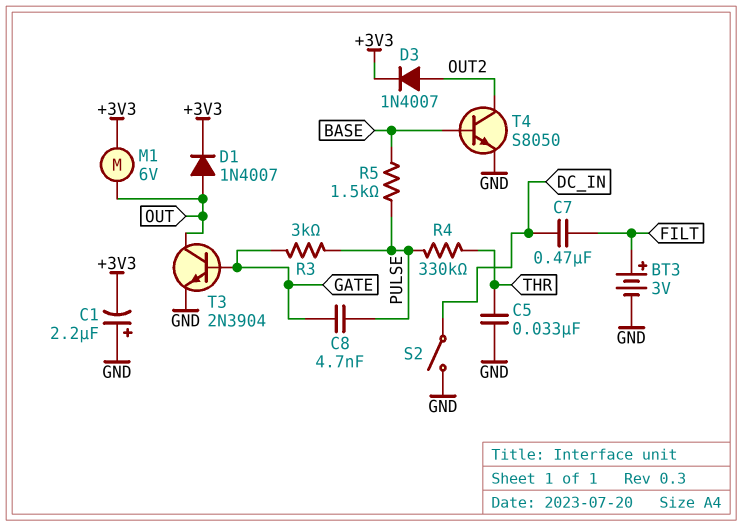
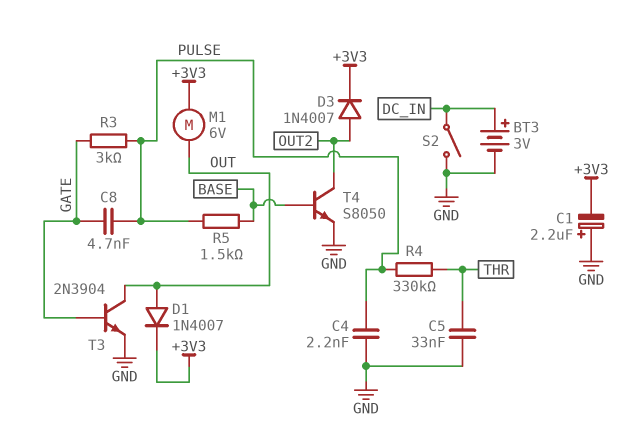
BT3: 3V (plus FILT, minus GND) -> 3V (plus DC_IN, minus GND)
C4: none -> 2.2nF (GND, PULSE)
C7: 470nF (DC_IN, FILT) -> none

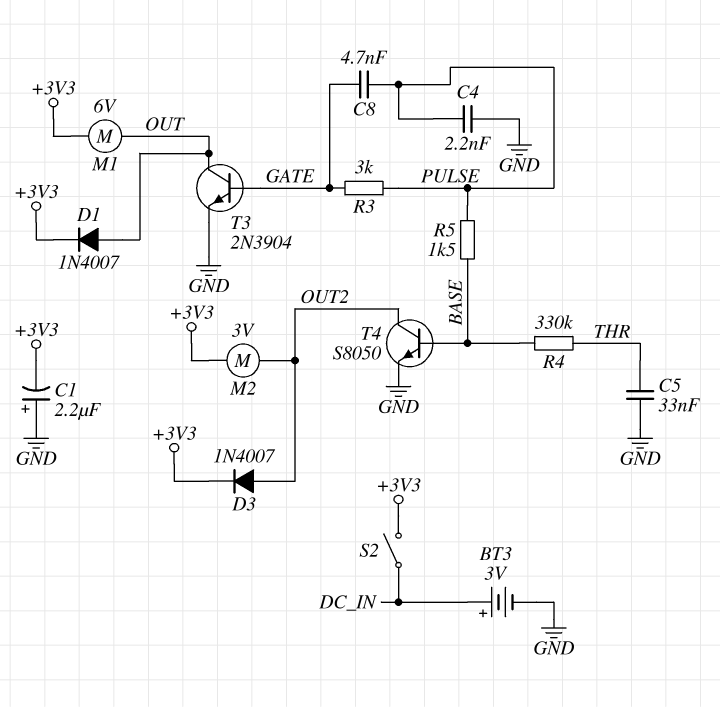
M2: none -> motor 3V (+3V3, OUT2)
R4: 330k (PULSE, THR) -> 330k (BASE, THR)
S2: switch (DC_IN, GND) -> switch (+3V3, DC_IN)

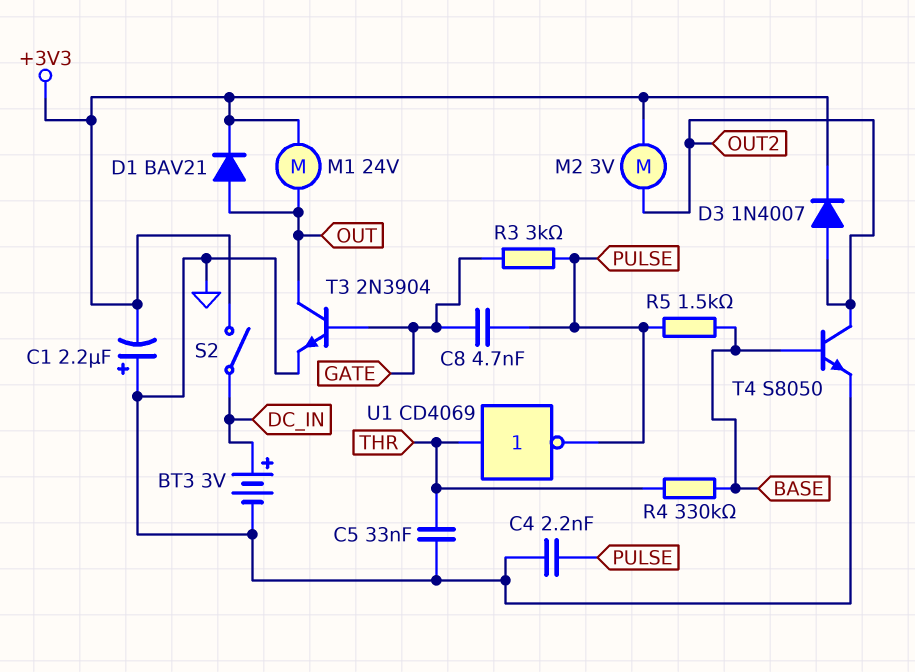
D1: diode 1N4007 (A OUT, K +3V3) -> diode BAV21 (A OUT, K +3V3)
M1: motor 6V (+3V3, OUT) -> motor 24V (+3V3, OUT)
U1: none -> NOT CD4069 (in THR, out PULSE)

